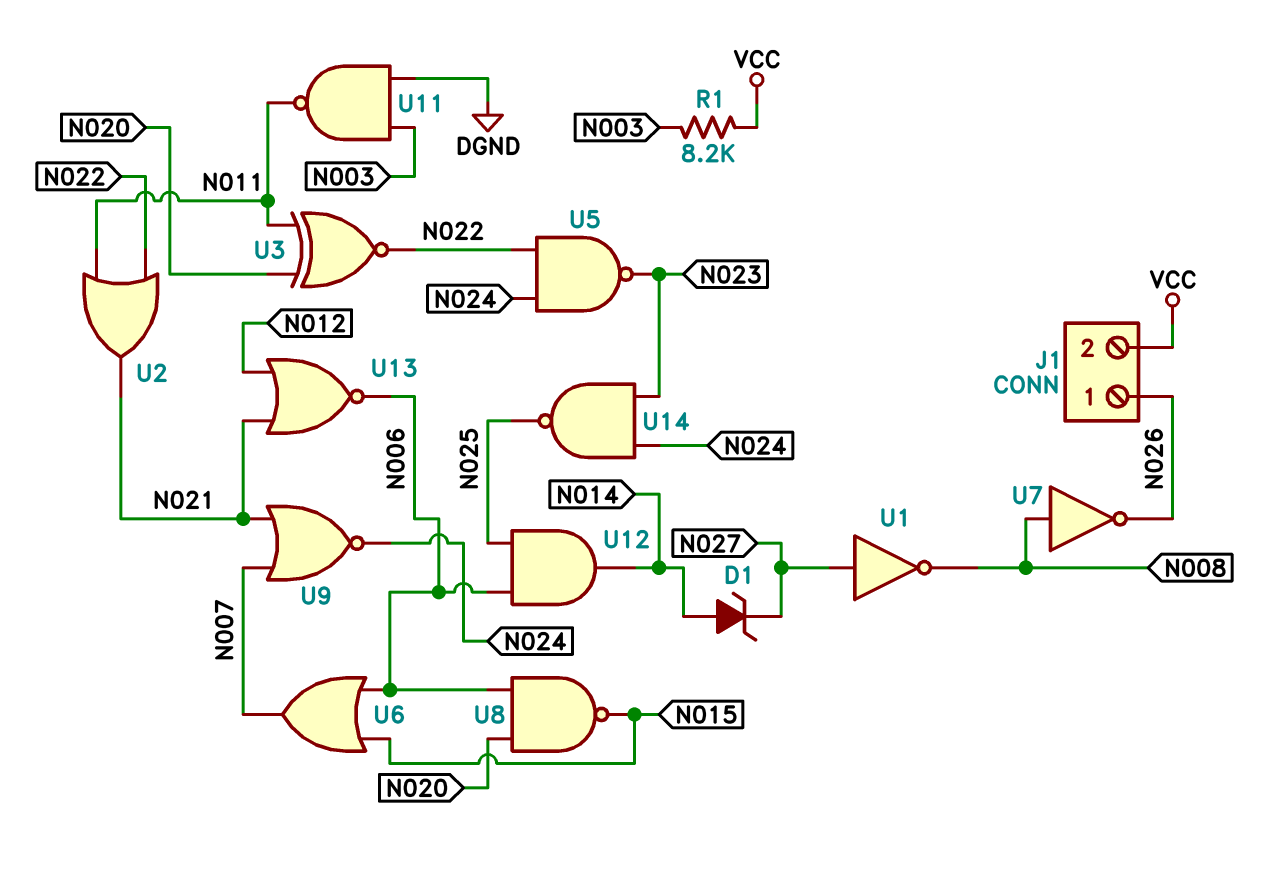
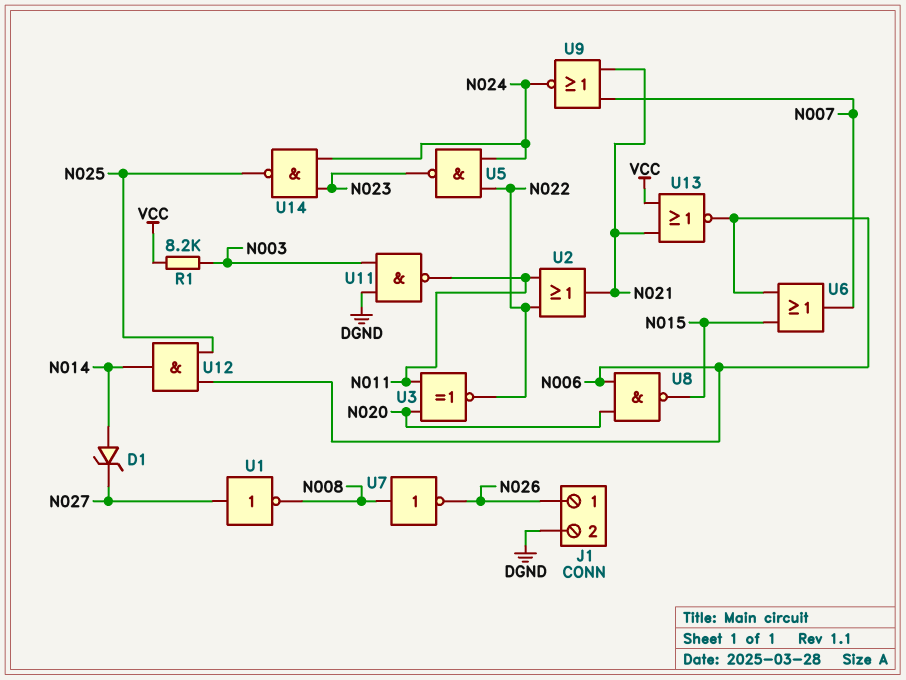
J1 pin 2: VCC -> DGND
U13: NOR (in N012, in N021, out N006) -> NOR (in N021, in VCC, out N006)

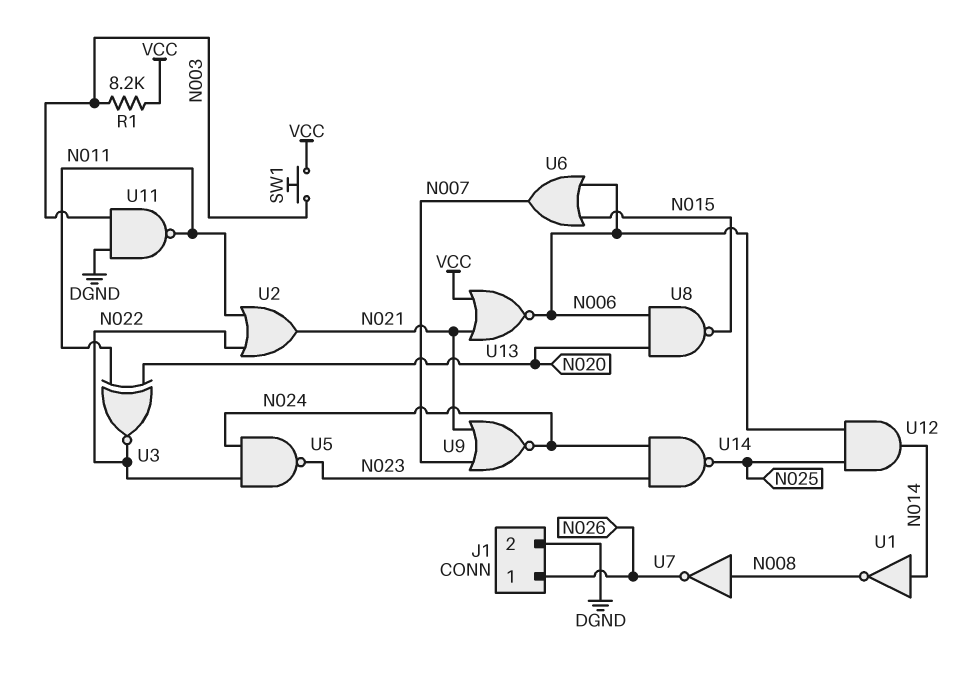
D1: zener (A N014, K N027) -> none
SW1: none -> button (N003, VCC)
U1: NOT (in N027, out N008) -> NOT (in N014, out N008)

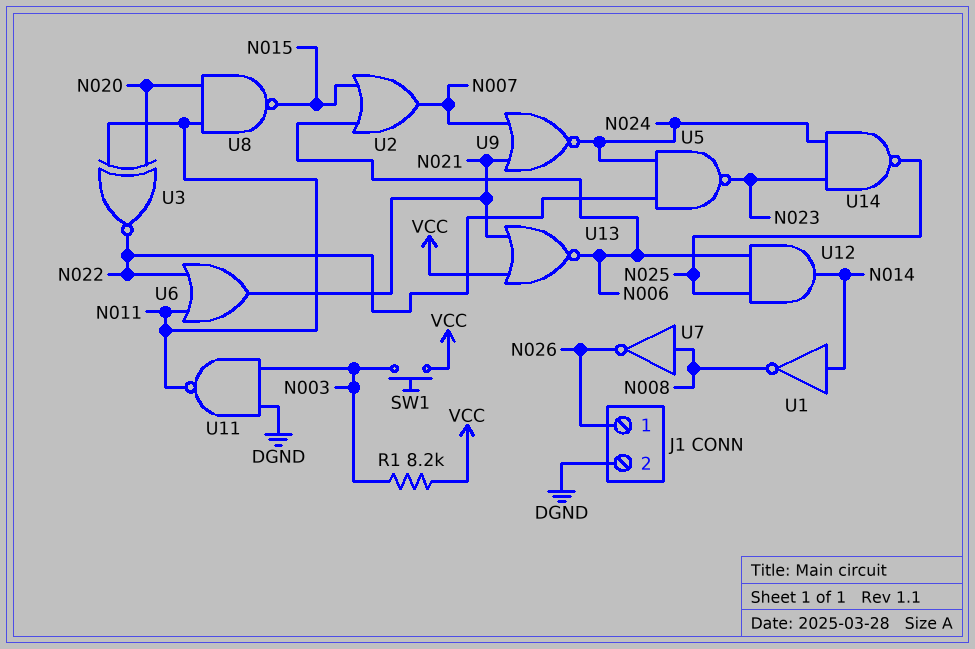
U2: OR (in N011, in N022, out N021) -> OR (in N006, in N015, out N007)
U6: OR (in N006, in N015, out N007) -> OR (in N011, in N022, out N021)
U8: NAND (in N006, in N020, out N015) -> NAND (in N011, in N020, out N015)

